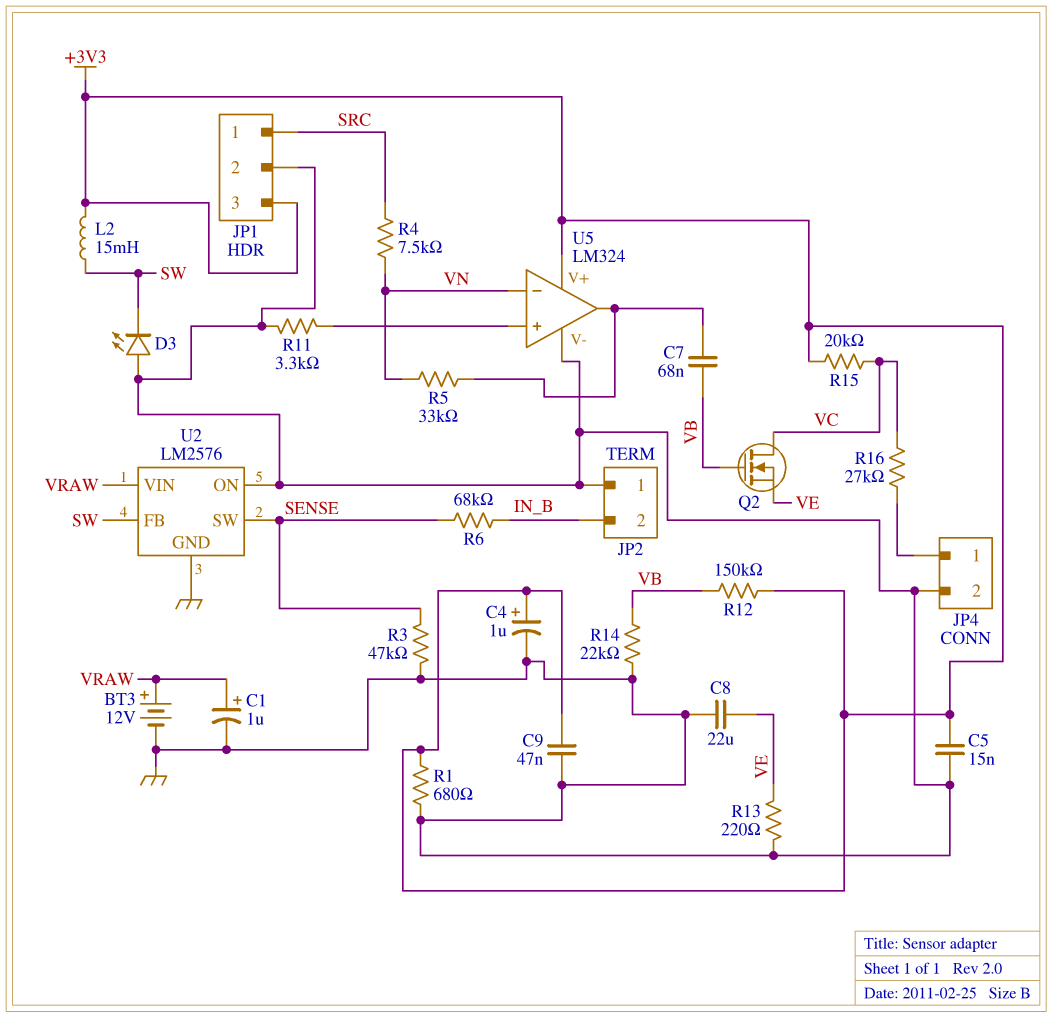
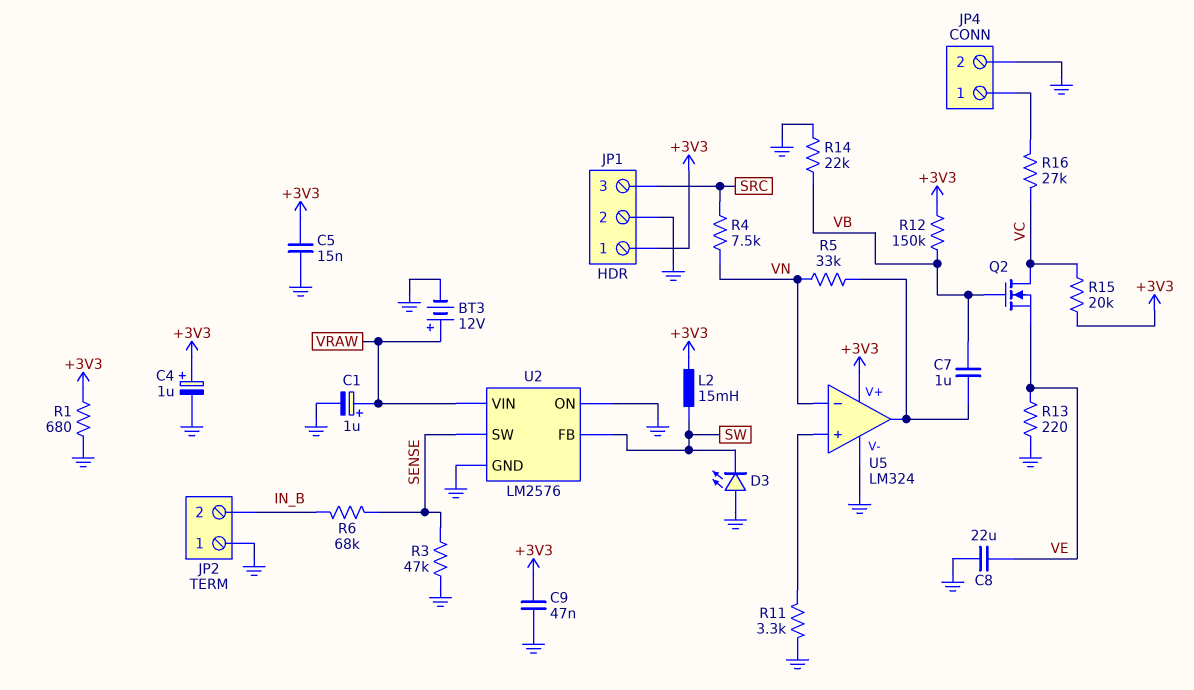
C7: 68nF (U5/out, VB) -> 1uF (U5/out, VB)
JP1 pin 1: SRC -> +3V3
JP1 pin 3: +3V3 -> SRC

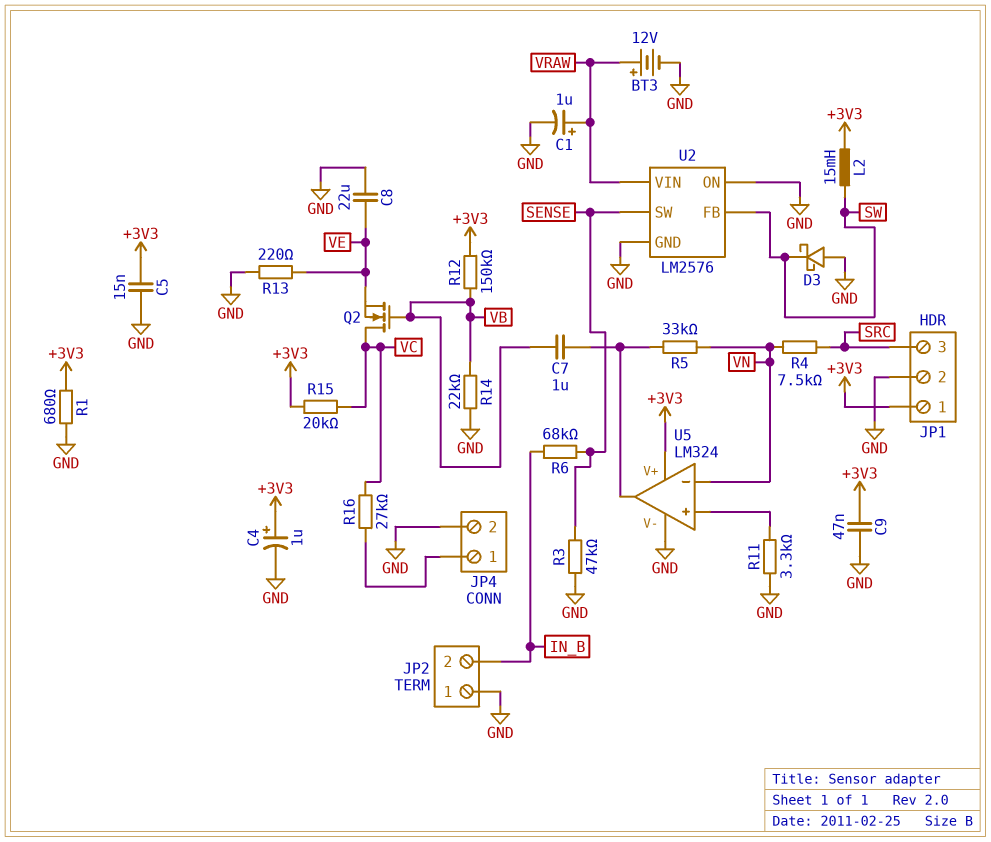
D3: LED (A GND, K SW) -> schottky (A GND, K SW)

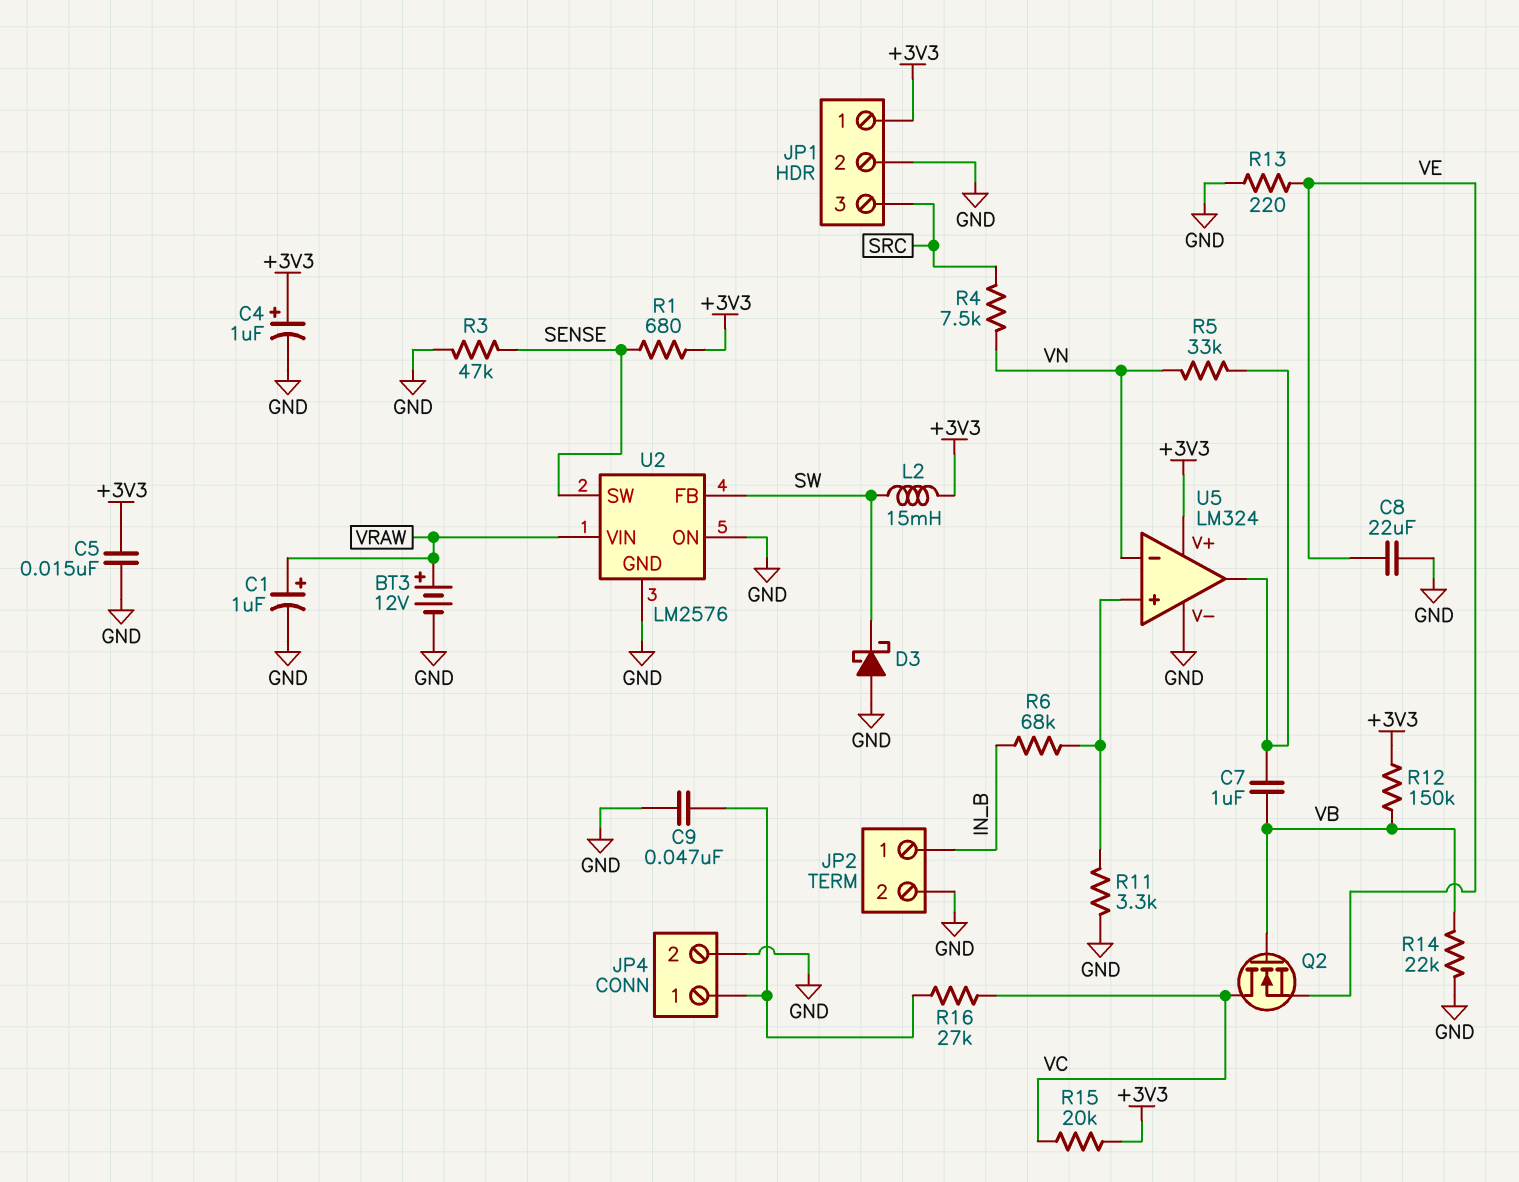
C9: 47nF (+3V3, GND) -> 47nF (GND, JP4/1)
JP2 pin 1: GND -> IN_B
JP2 pin 2: IN_B -> GND
R1: 680 (+3V3, GND) -> 680 (+3V3, SENSE)
R6: 68k (IN_B, SENSE) -> 68k (IN_B, U5/in+)

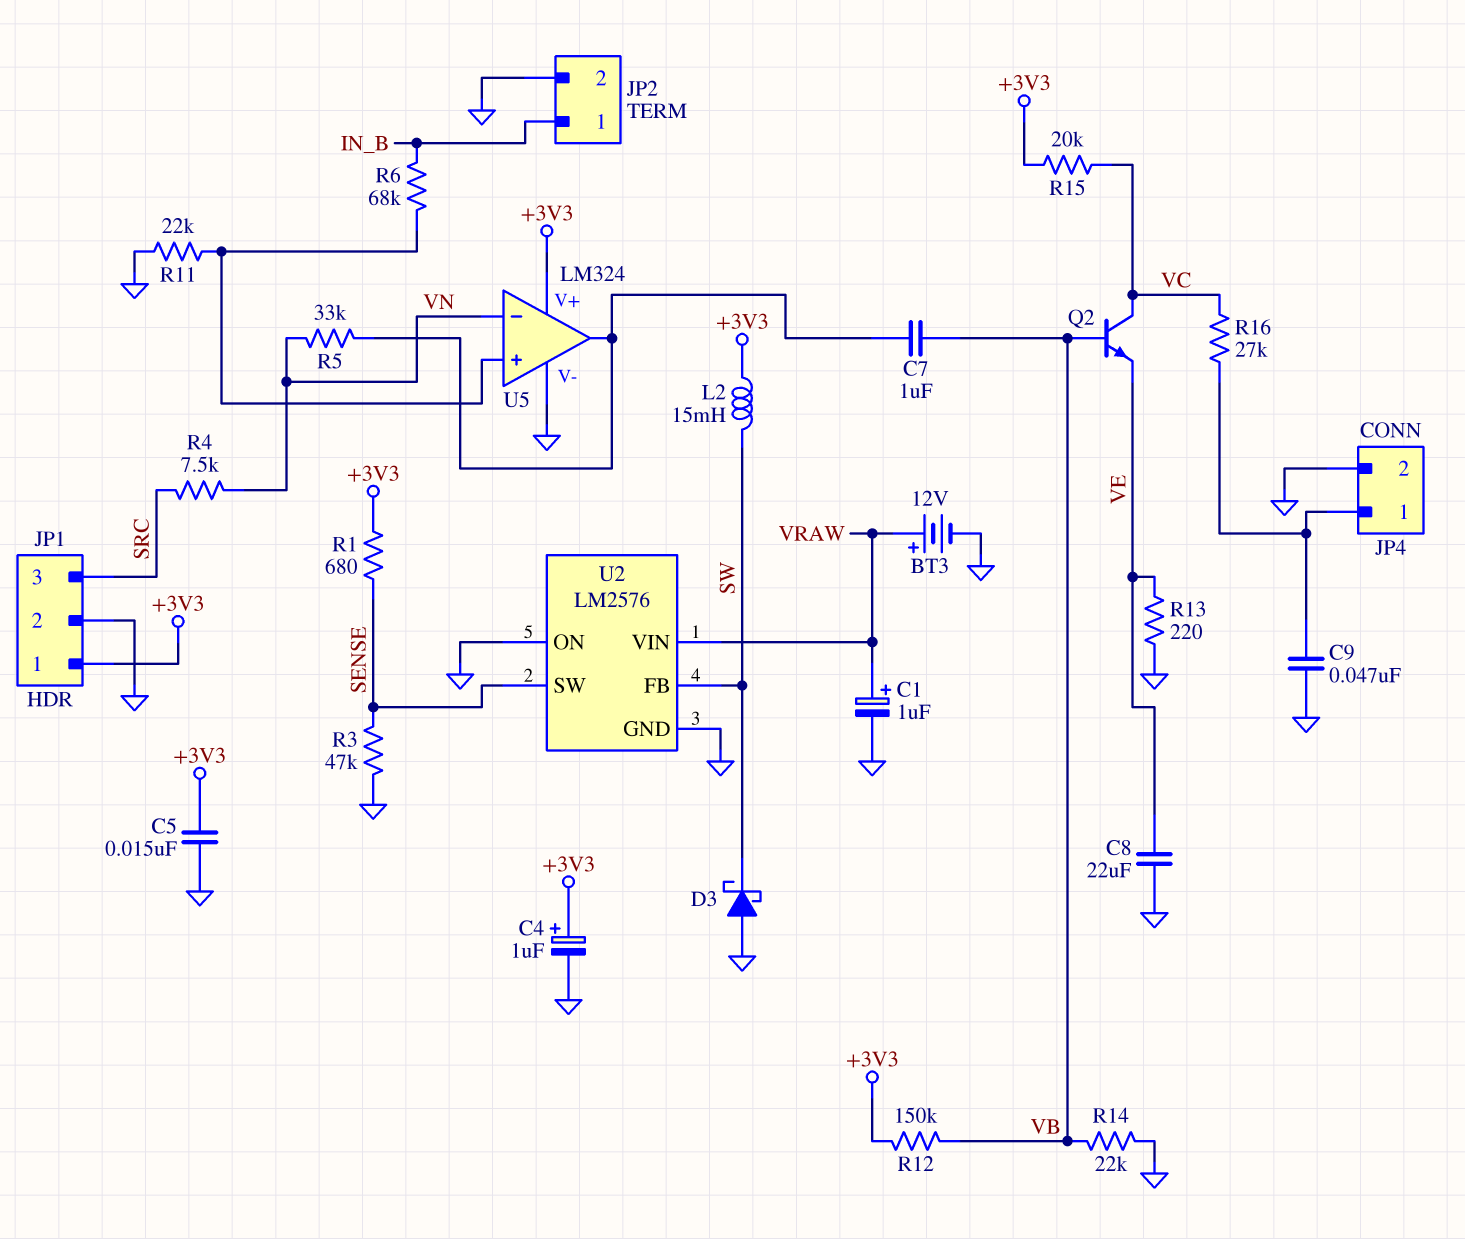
Q2: NMOS (G VB, D VC, S VE) -> NPN (B VB, C VC, E VE)
R11: 3.3k (GND, U5/in+) -> 22k (GND, U5/in+)

